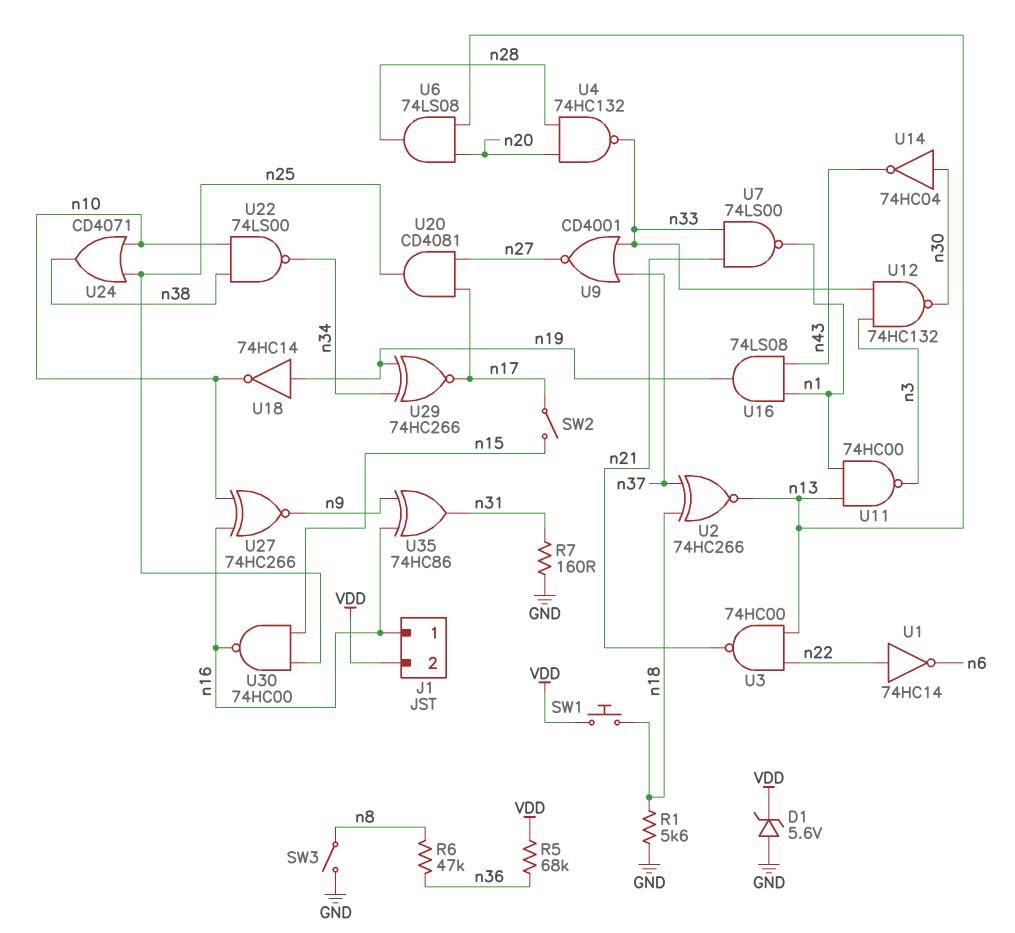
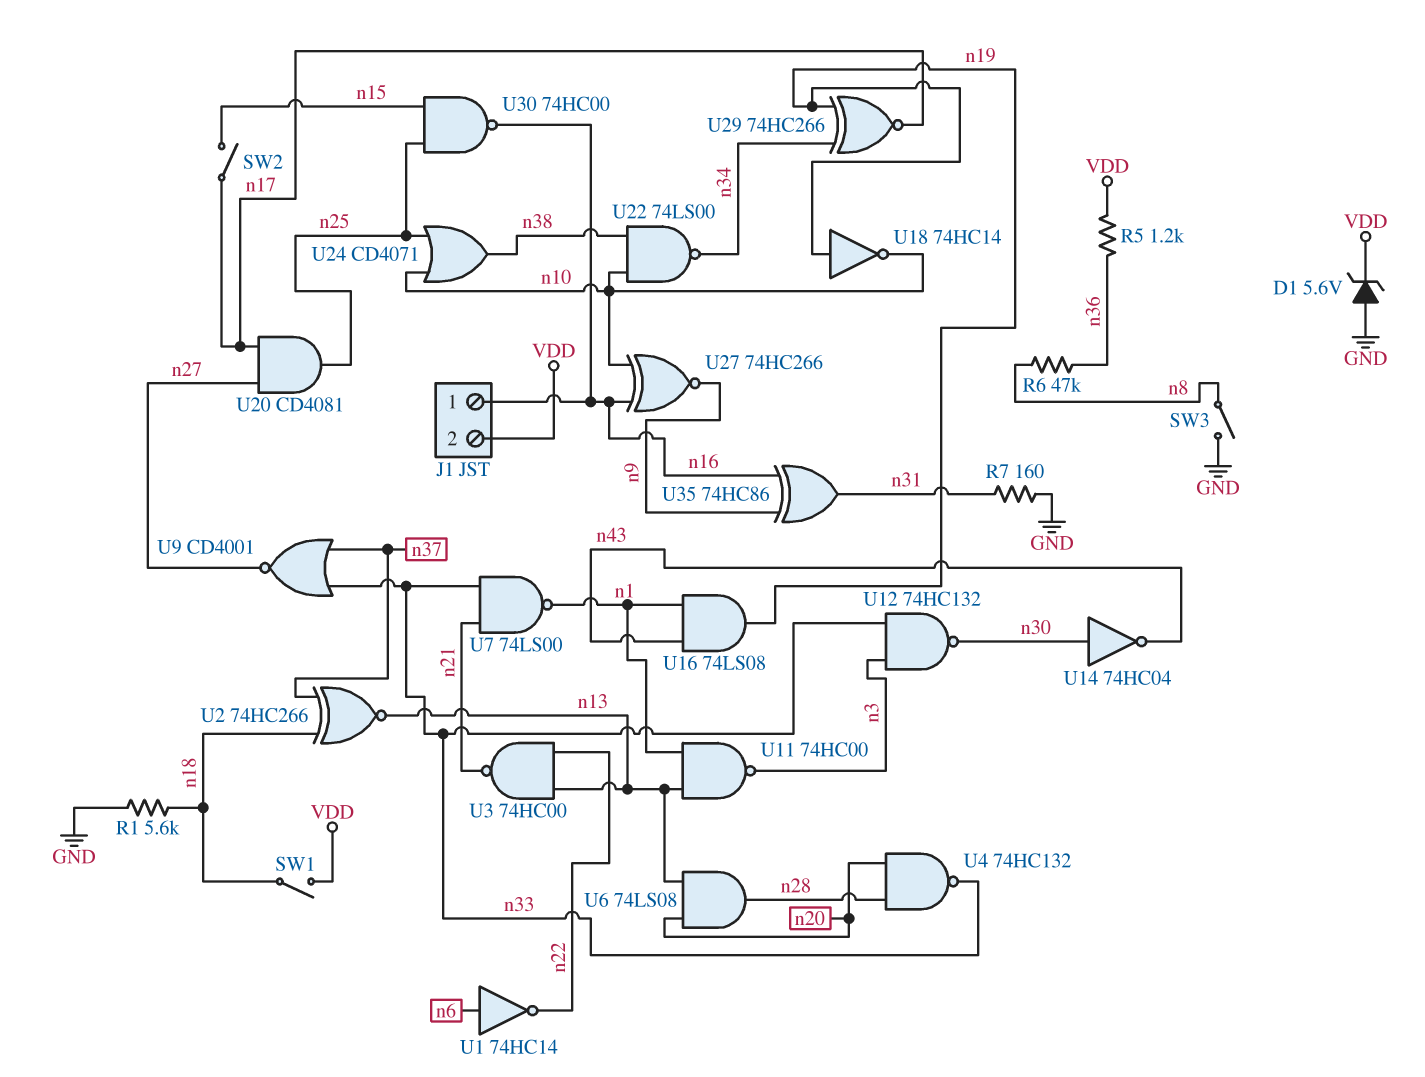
R5: 68k (VDD, n36) -> 1.2k (VDD, n36)
SW1: button (VDD, n18) -> switch (VDD, n18)
U1: NOT 74HC14 (in n22, out n6) -> NOT 74HC14 (in n6, out n22)

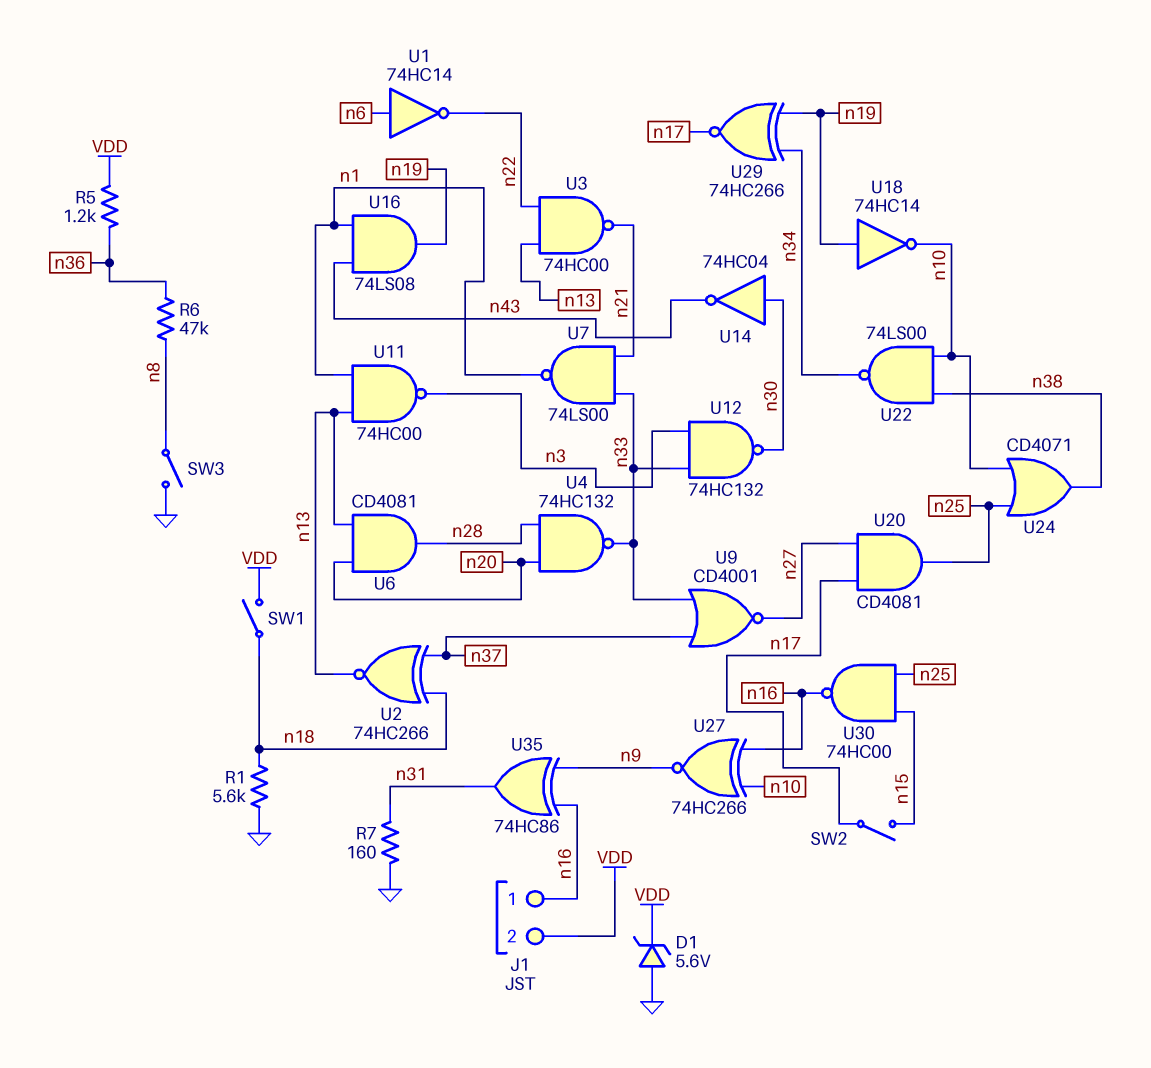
U6: AND 74LS08 (in n13, in n20, out n28) -> AND CD4081 (in n13, in n20, out n28)

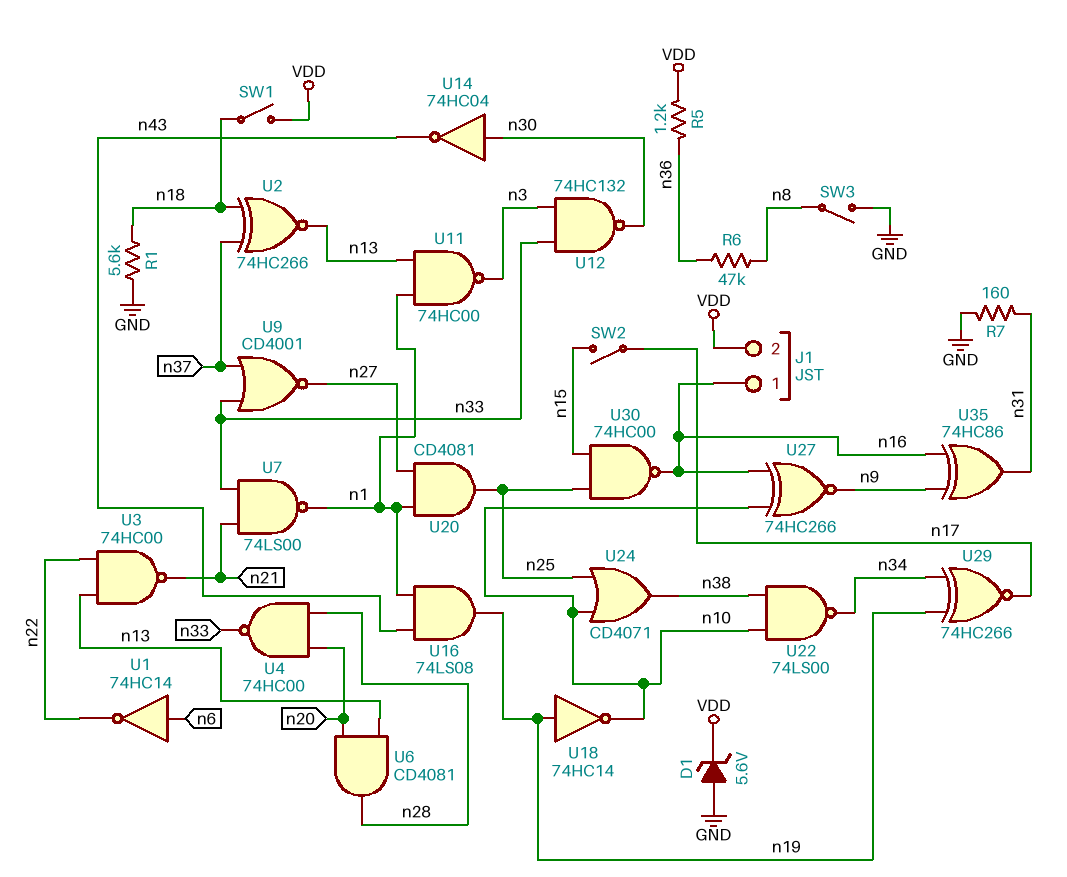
U4: NAND 74HC132 (in n20, in n28, out n33) -> NAND 74HC00 (in n20, in n28, out n33)
U20: AND CD4081 (in n17, in n27, out n25) -> AND CD4081 (in n1, in n27, out n25)

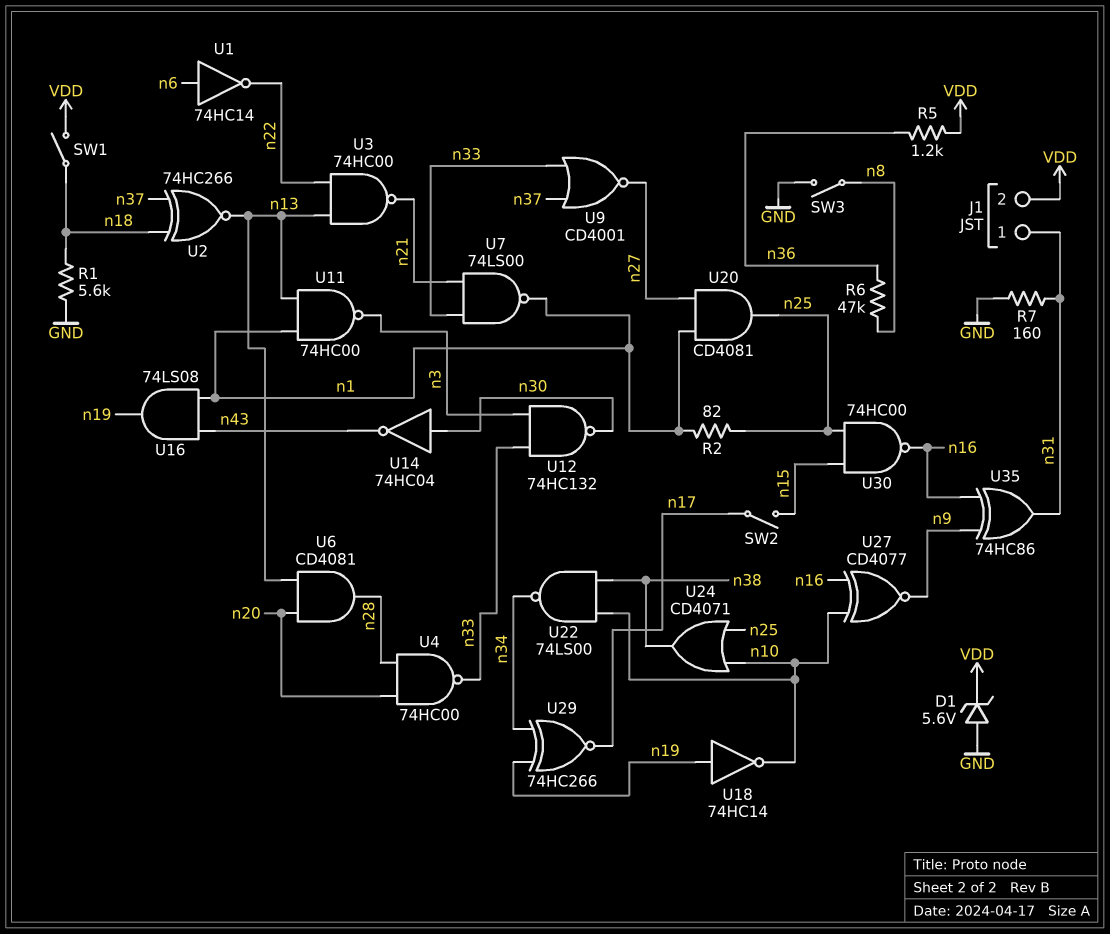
J1 pin 1: n16 -> n31
R2: none -> 82 (n1, n25)
U27: XNOR 74HC266 (in n10, in n16, out n9) -> XNOR CD4077 (in n10, in n16, out n9)

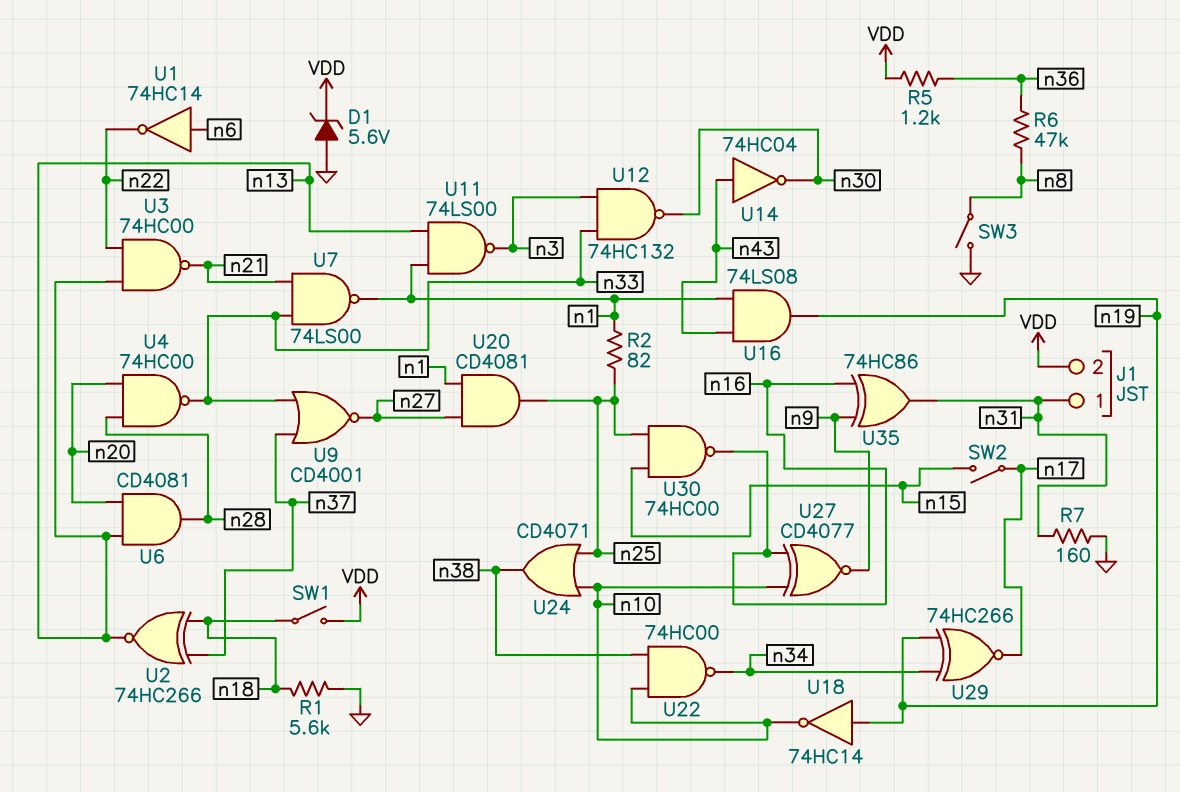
U11: NAND 74HC00 (in n1, in n13, out n3) -> NAND 74LS00 (in n1, in n13, out n3)
U14: NOT 74HC04 (in n30, out n43) -> NOT 74HC04 (in n43, out n30)
U22: NAND 74LS00 (in n10, in n38, out n34) -> NAND 74HC00 (in n10, in n38, out n34)

